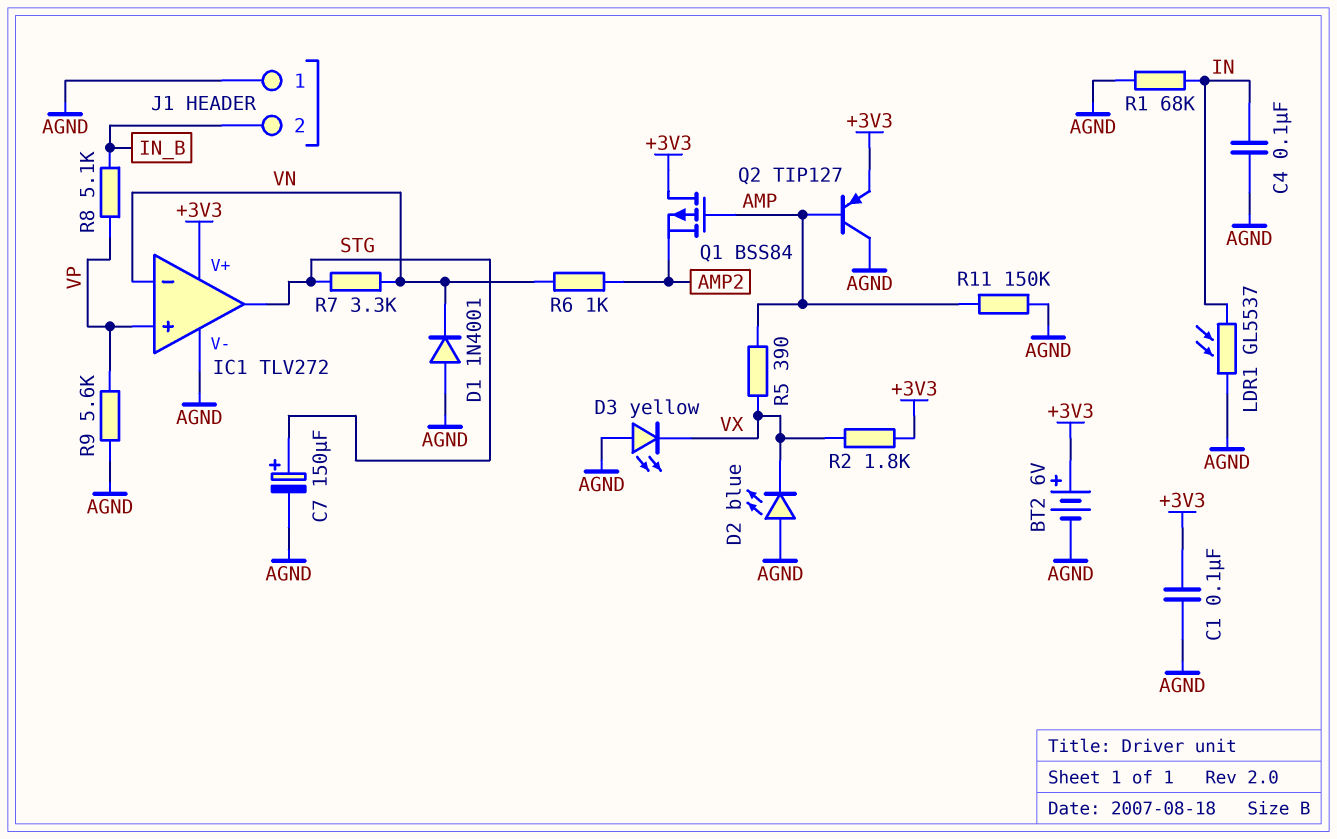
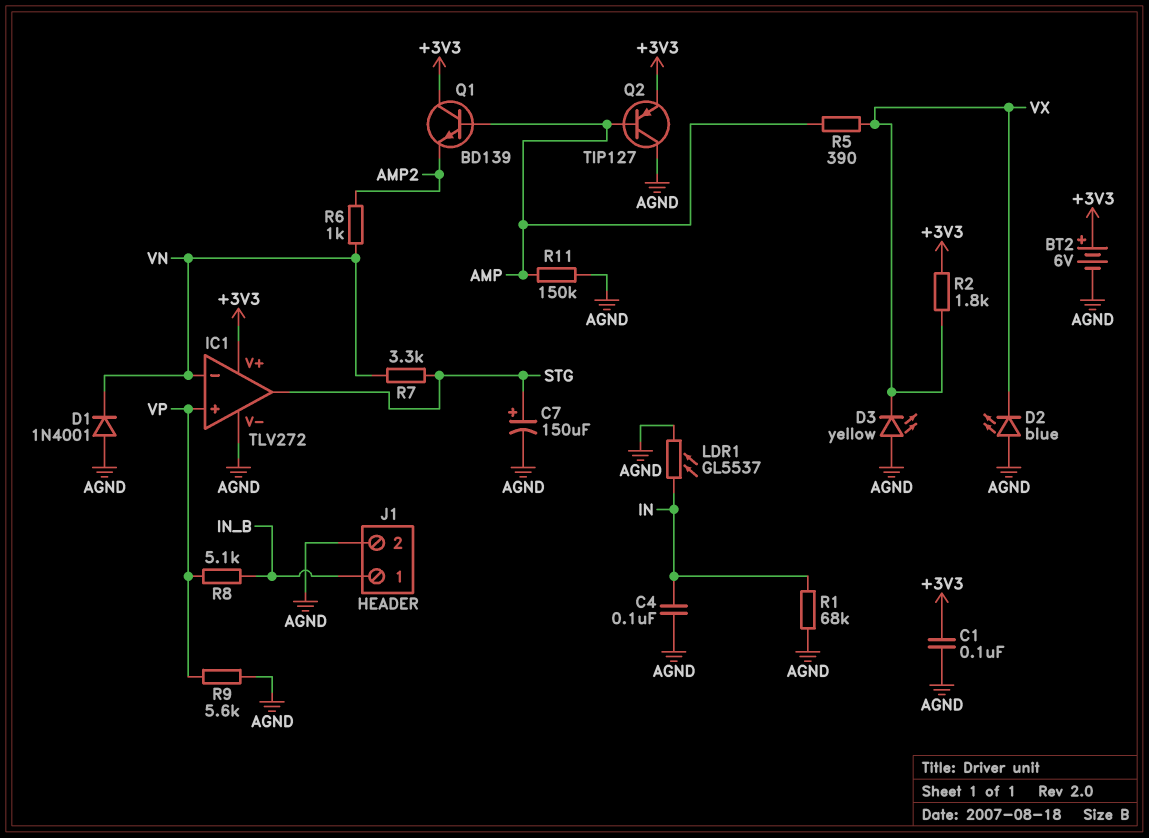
J1 pin 1: AGND -> IN_B
J1 pin 2: IN_B -> AGND
Q1: PMOS BSS84 (G AMP, D +3V3, S AMP2) -> NPN BD139 (B AMP, C +3V3, E AMP2)

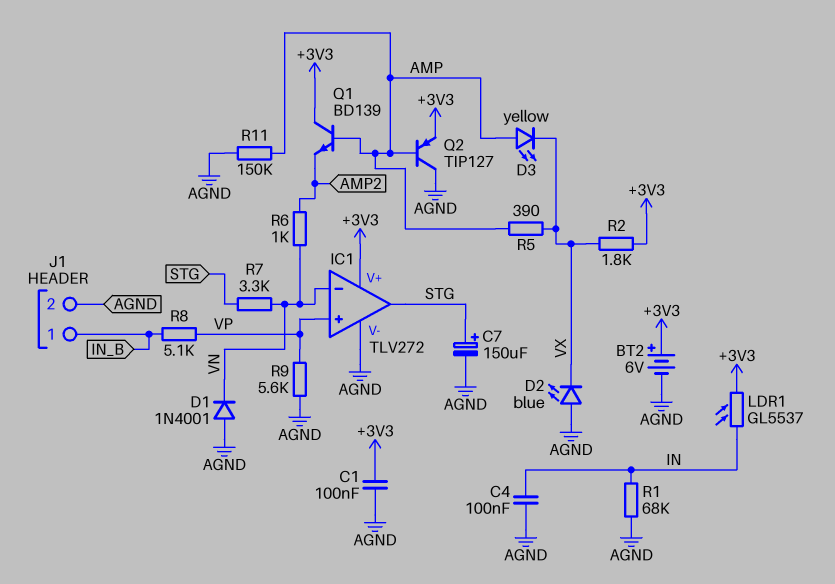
D3: LED yellow (A AGND, K VX) -> LED yellow (A AMP, K VX)
LDR1: GL5537 (AGND, IN) -> GL5537 (+3V3, IN)

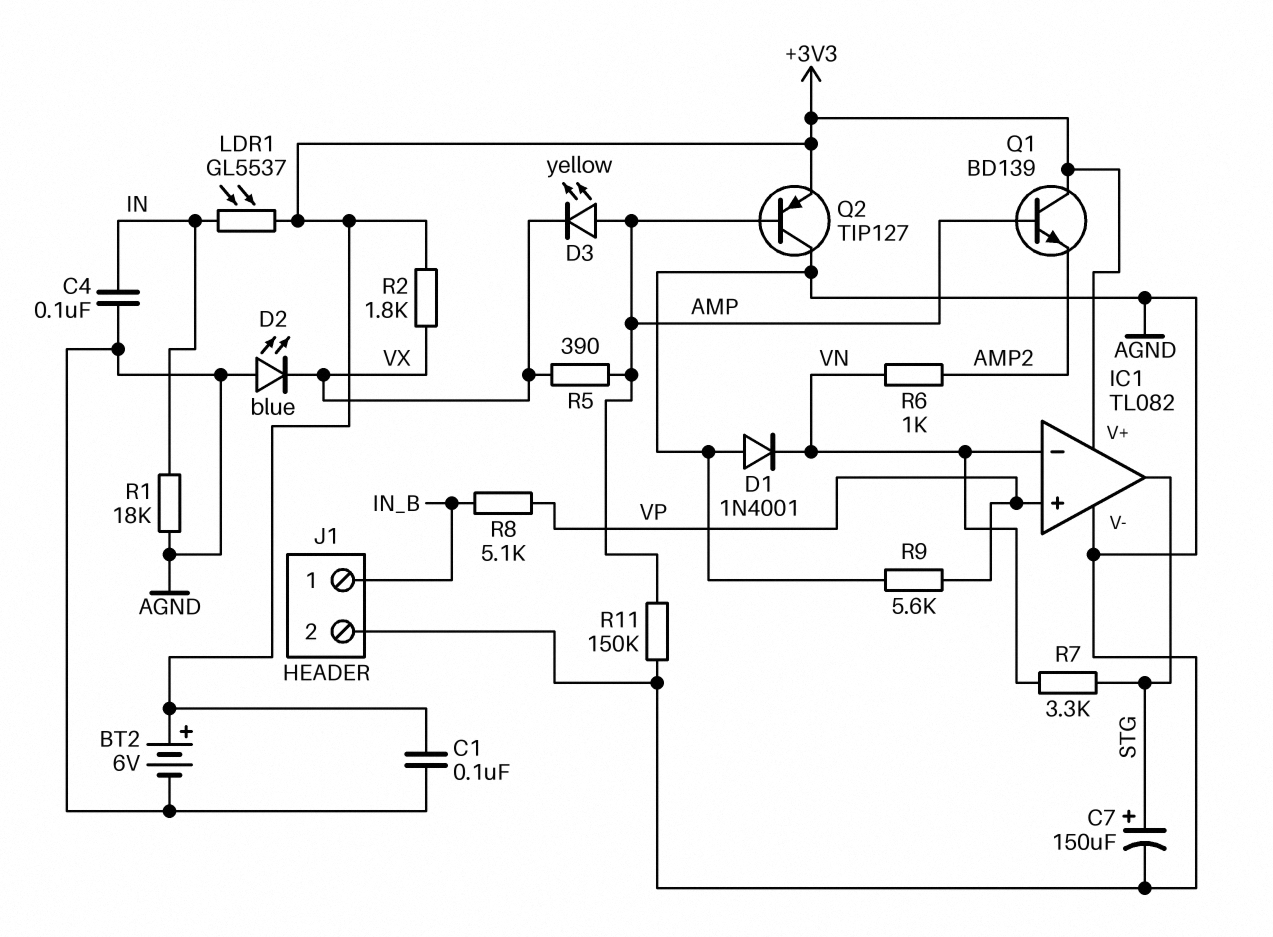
IC1: TLV272 -> TL082
R1: 68k (AGND, IN) -> 18k (AGND, IN)

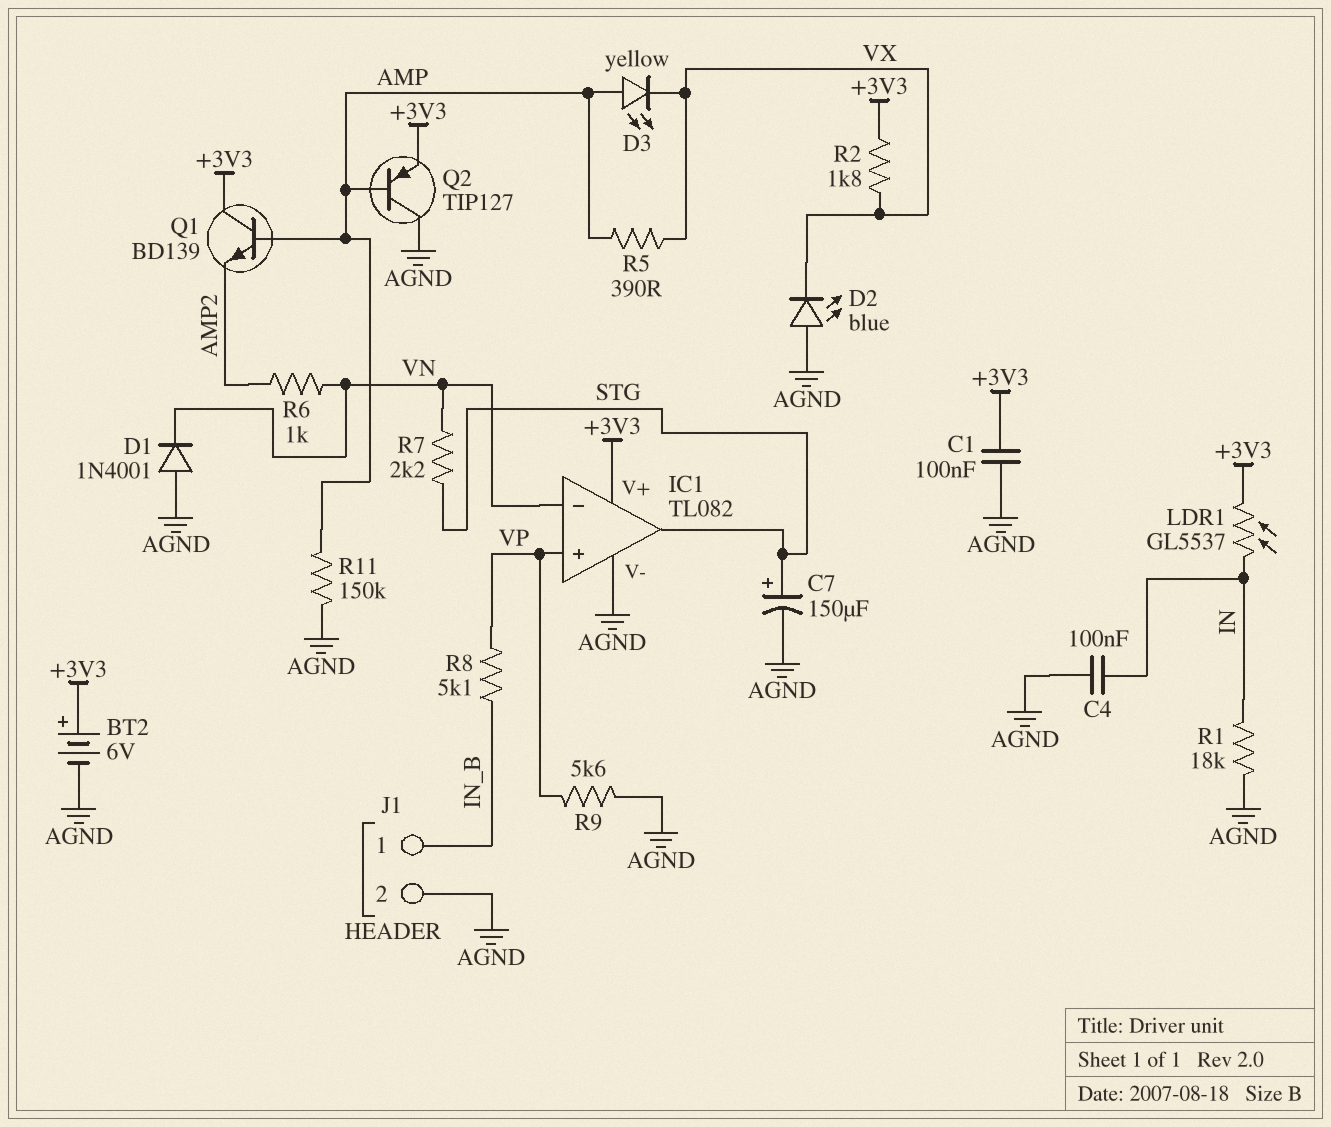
R7: 3.3k (STG, VN) -> 2.2k (STG, VN)

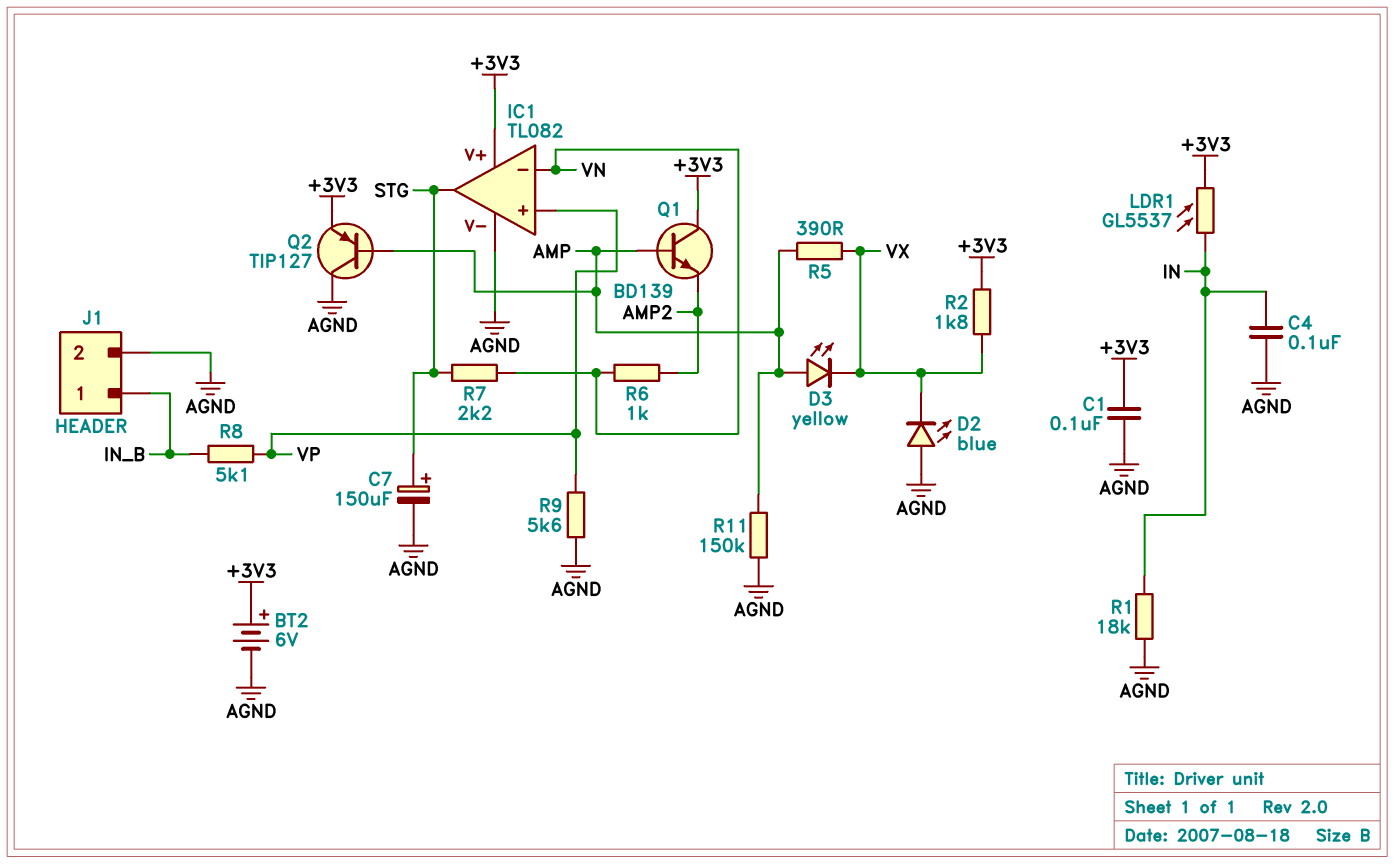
D1: diode 1N4001 (A AGND, K VN) -> none

